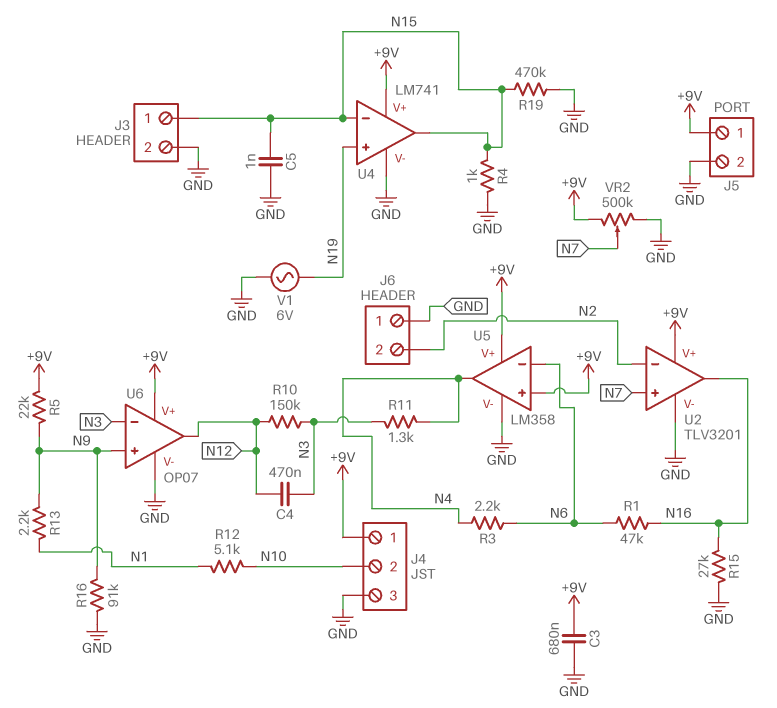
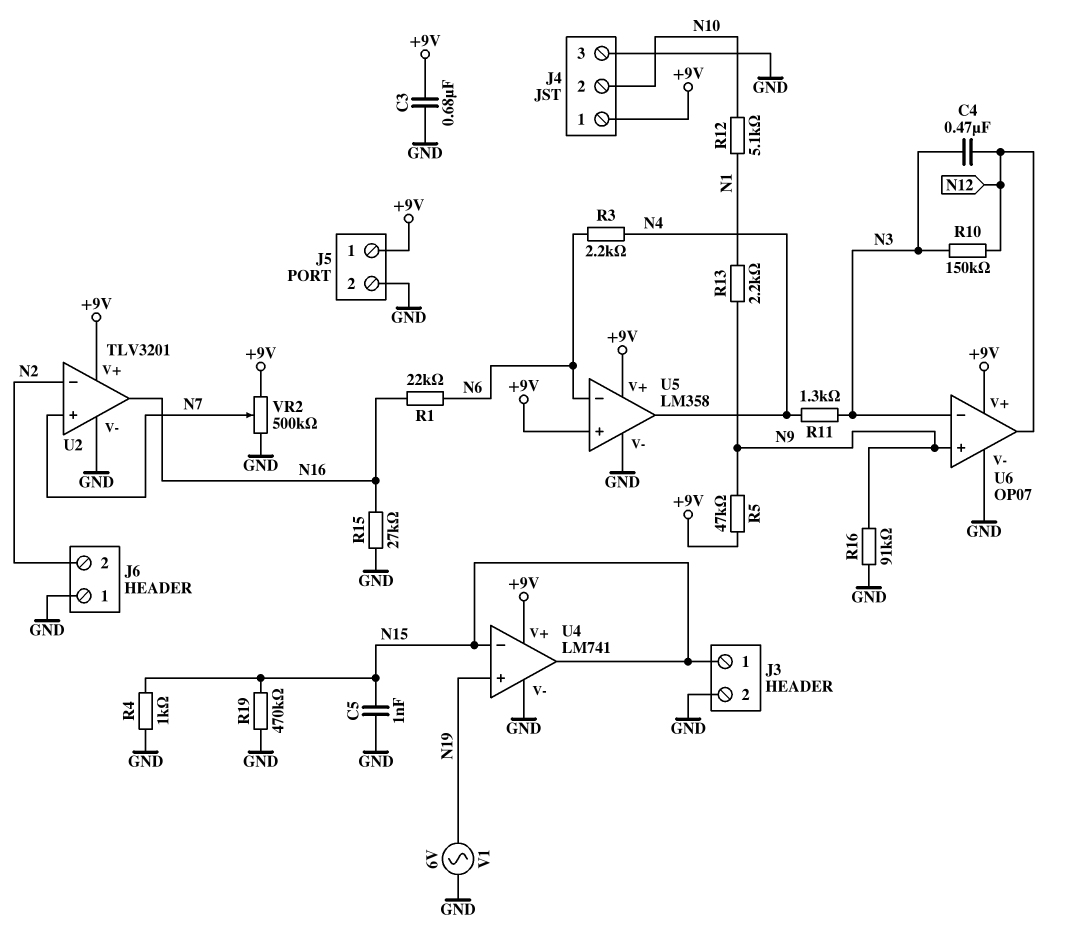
R1: 47k (N6, N16) -> 22k (N6, N16)
R5: 22k (+9V, N9) -> 47k (+9V, N9)

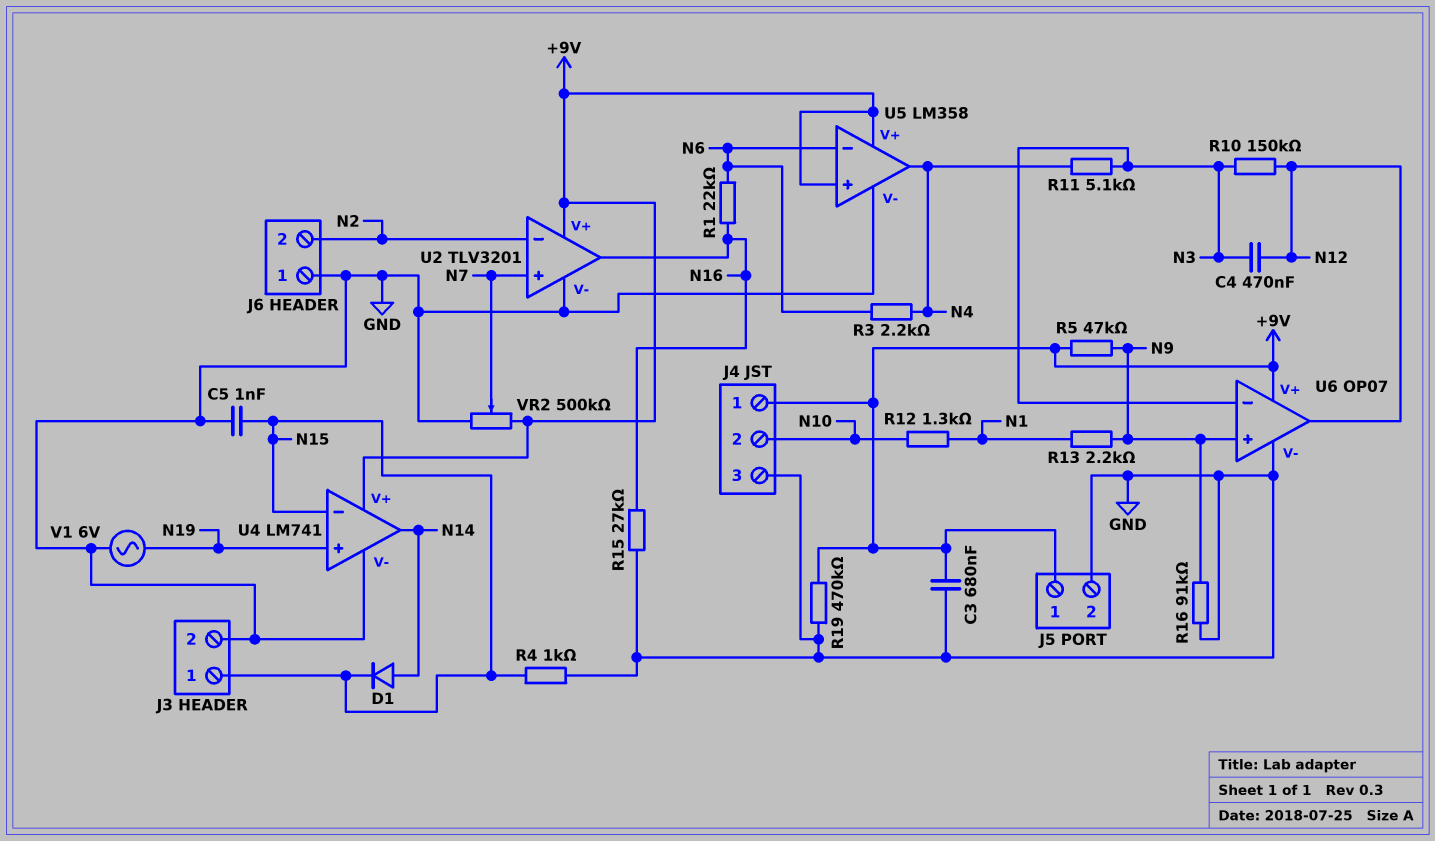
D1: none -> diode (A N14, K N15)
R11: 1.3k (N3, N4) -> 5.1k (N3, N4)
R12: 5.1k (N1, N10) -> 1.3k (N1, N10)
R19: 470k (GND, N15) -> 470k (+9V, GND)
U4 pin out: N15 -> N14

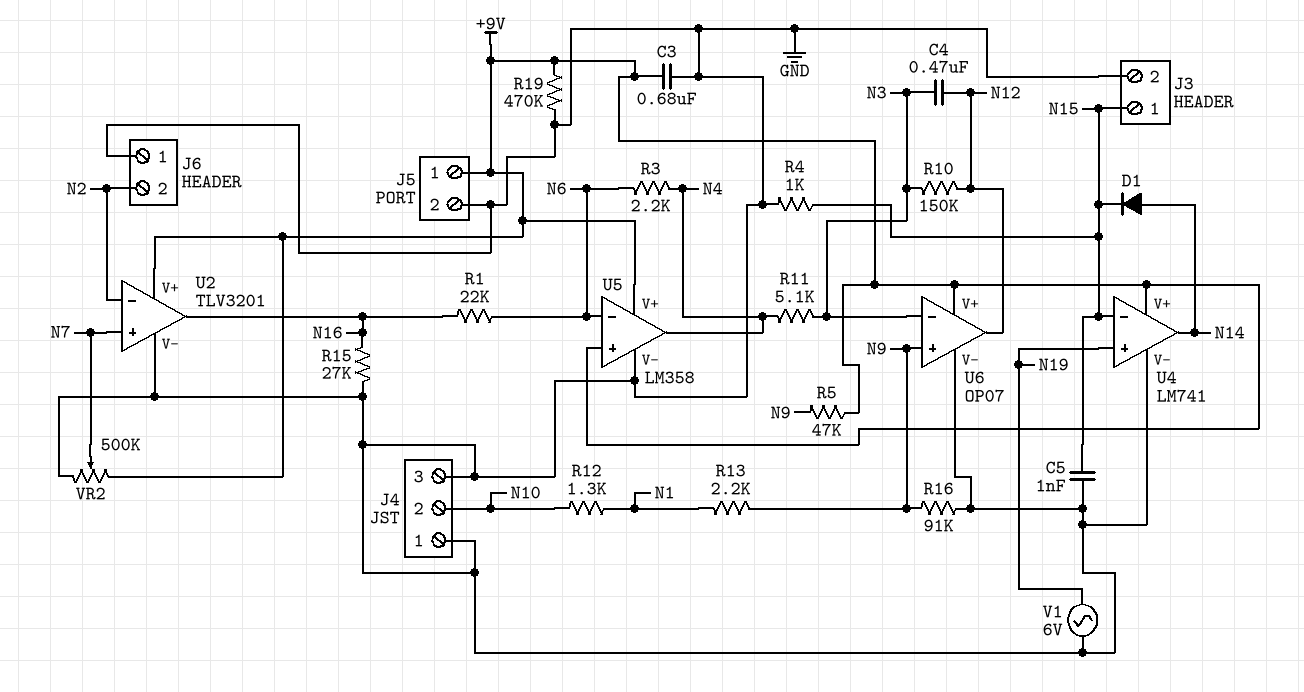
J4 pin 1: +9V -> GND

